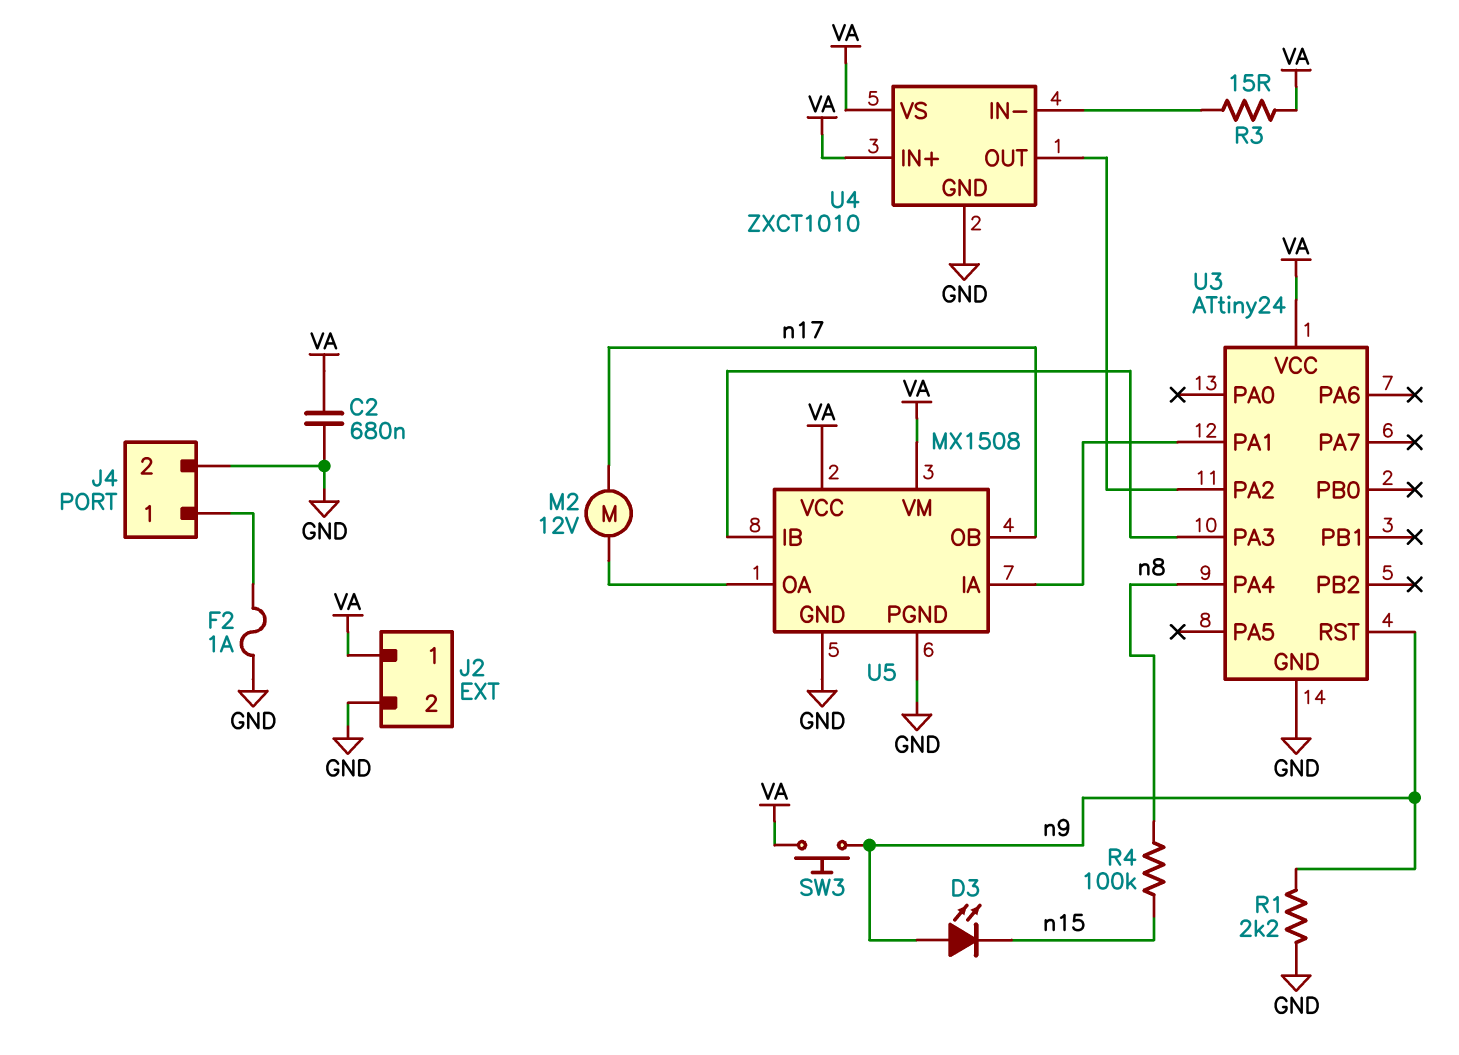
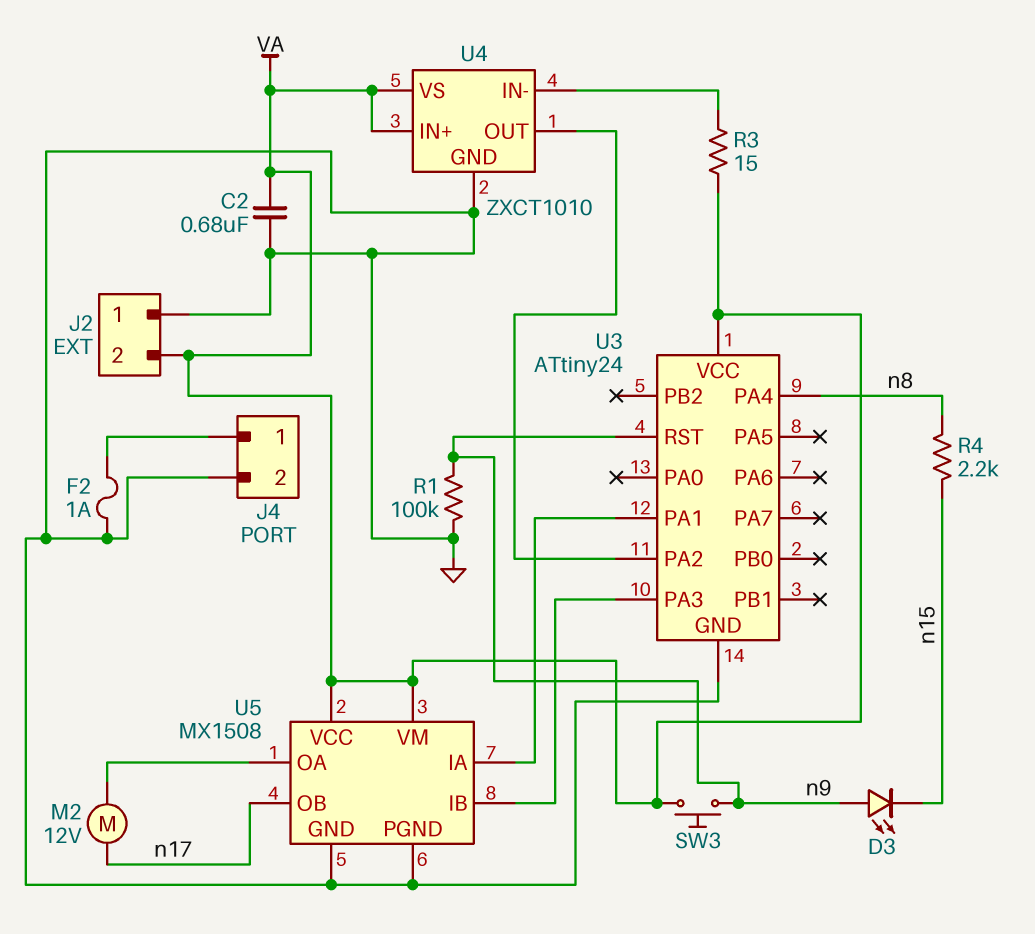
J2 pin 1: VA -> GND
J2 pin 2: GND -> VA
R1: 2.2k (GND, n9) -> 100k (GND, n9)
R4: 100k (n8, n15) -> 2.2k (n8, n15)

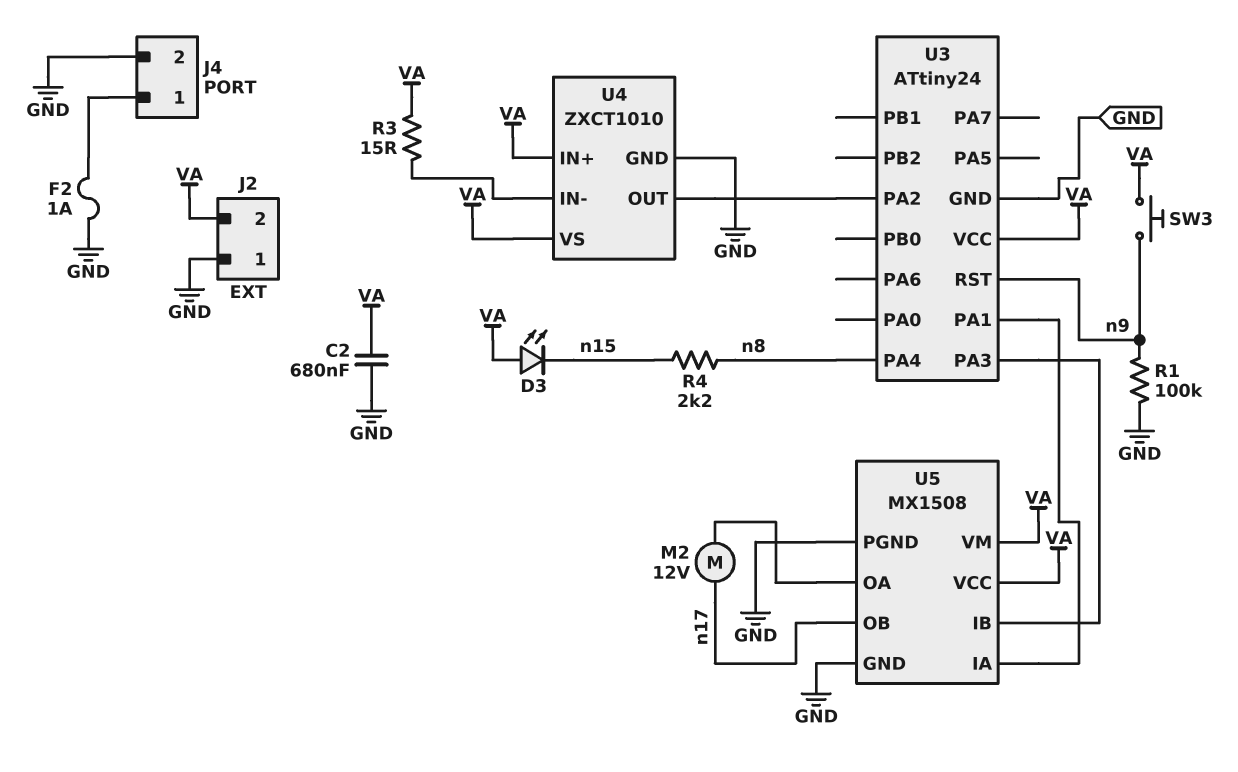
D3: LED (A n9, K n15) -> LED (A VA, K n15)

